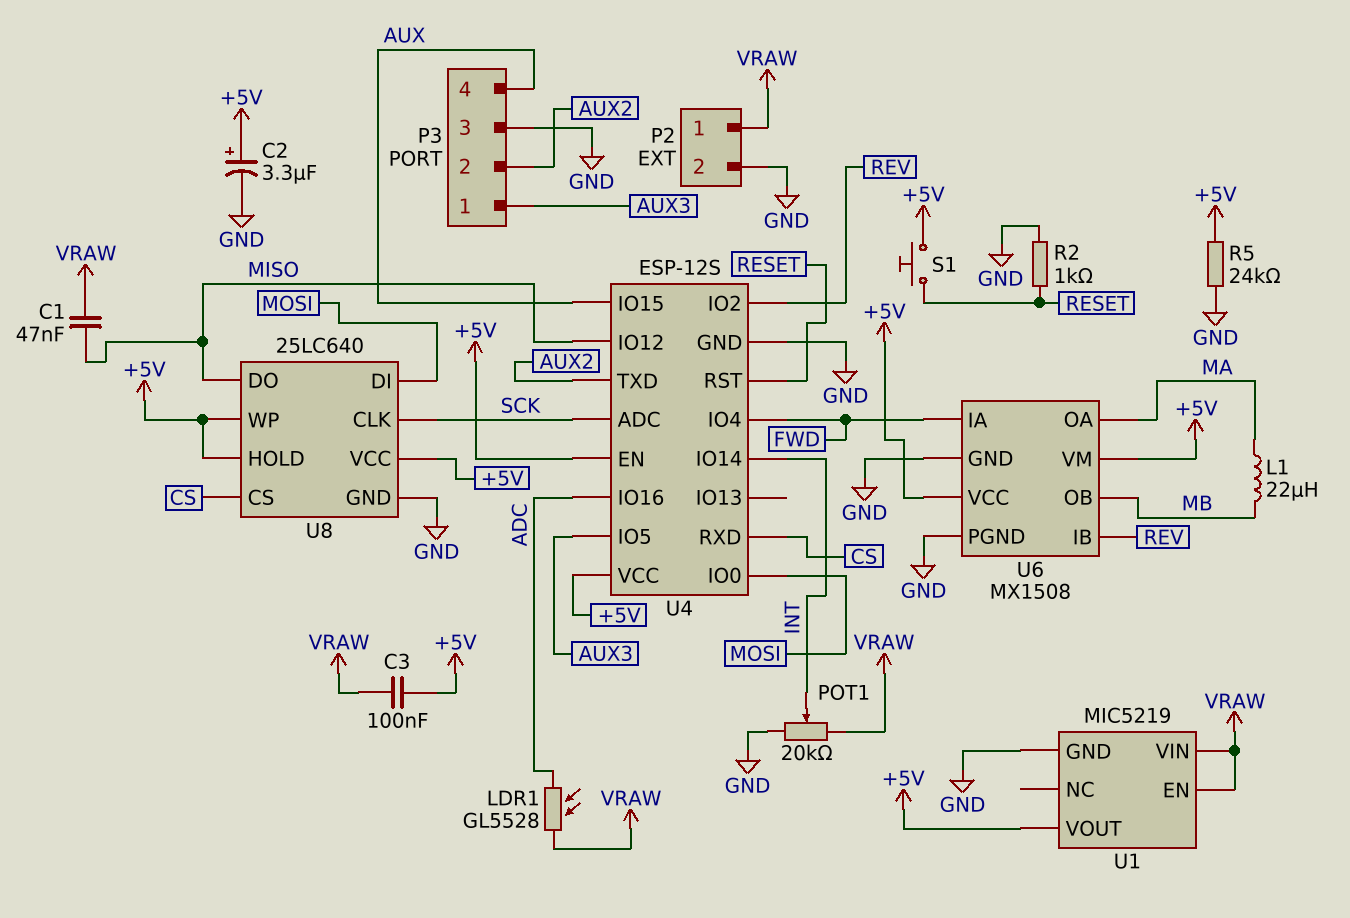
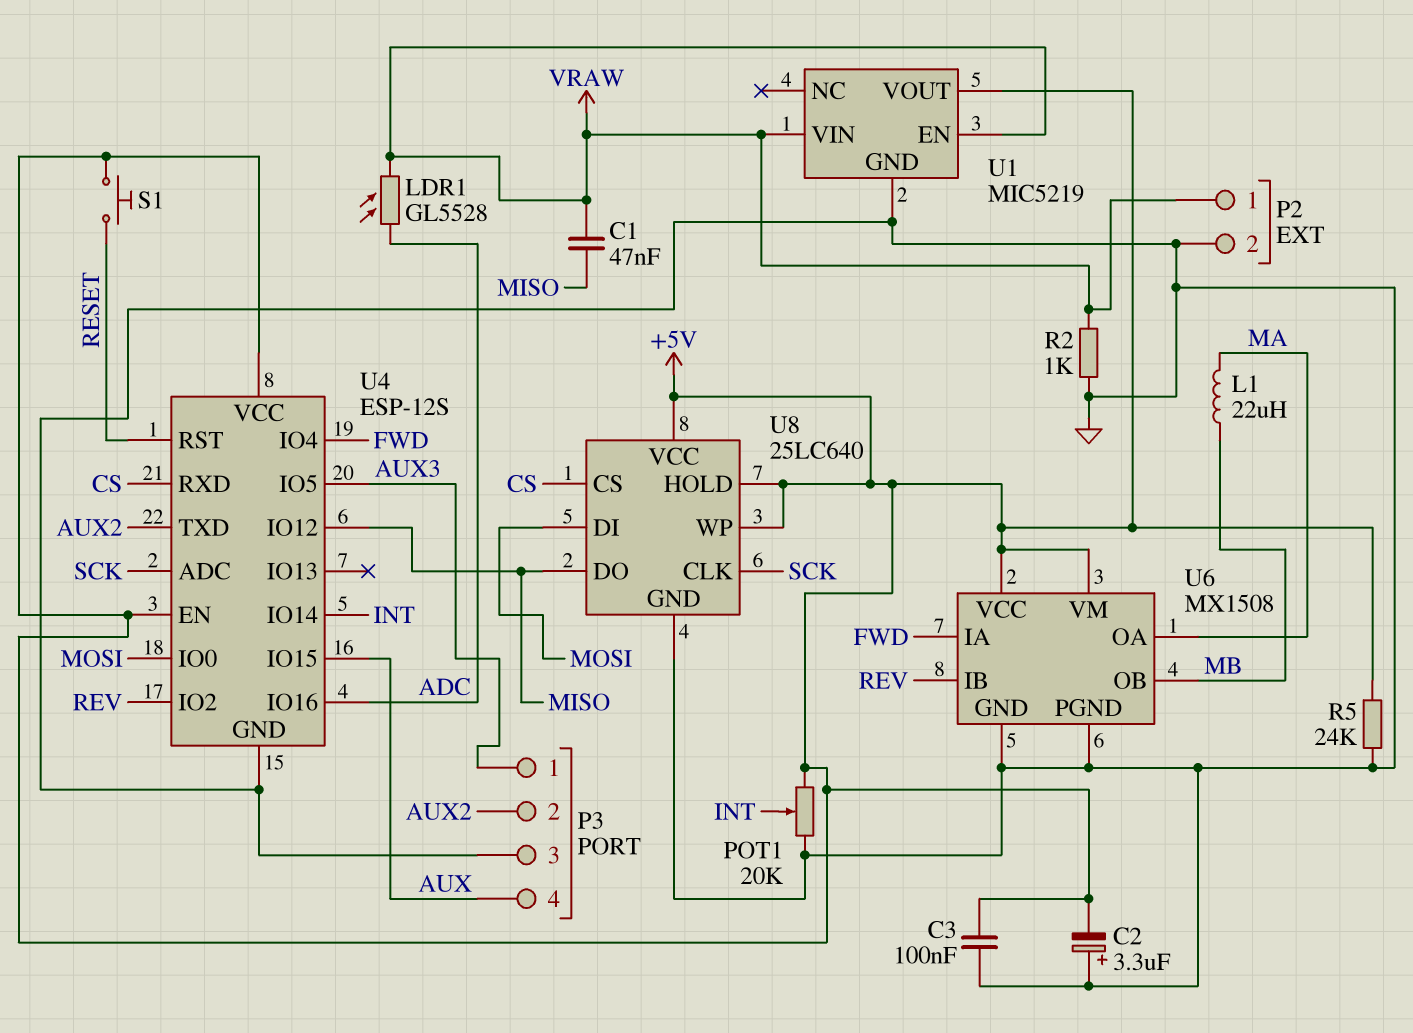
C2: 3.3uF (plus +5V, minus GND) -> 3.3uF (plus GND, minus +5V)
C3: 100nF (+5V, VRAW) -> 100nF (+5V, GND)
POT1: 20k (GND, VRAW, wiper INT) -> 20k (+5V, GND, wiper INT)
R2: 1k (GND, RESET) -> 1k (GND, VRAW)

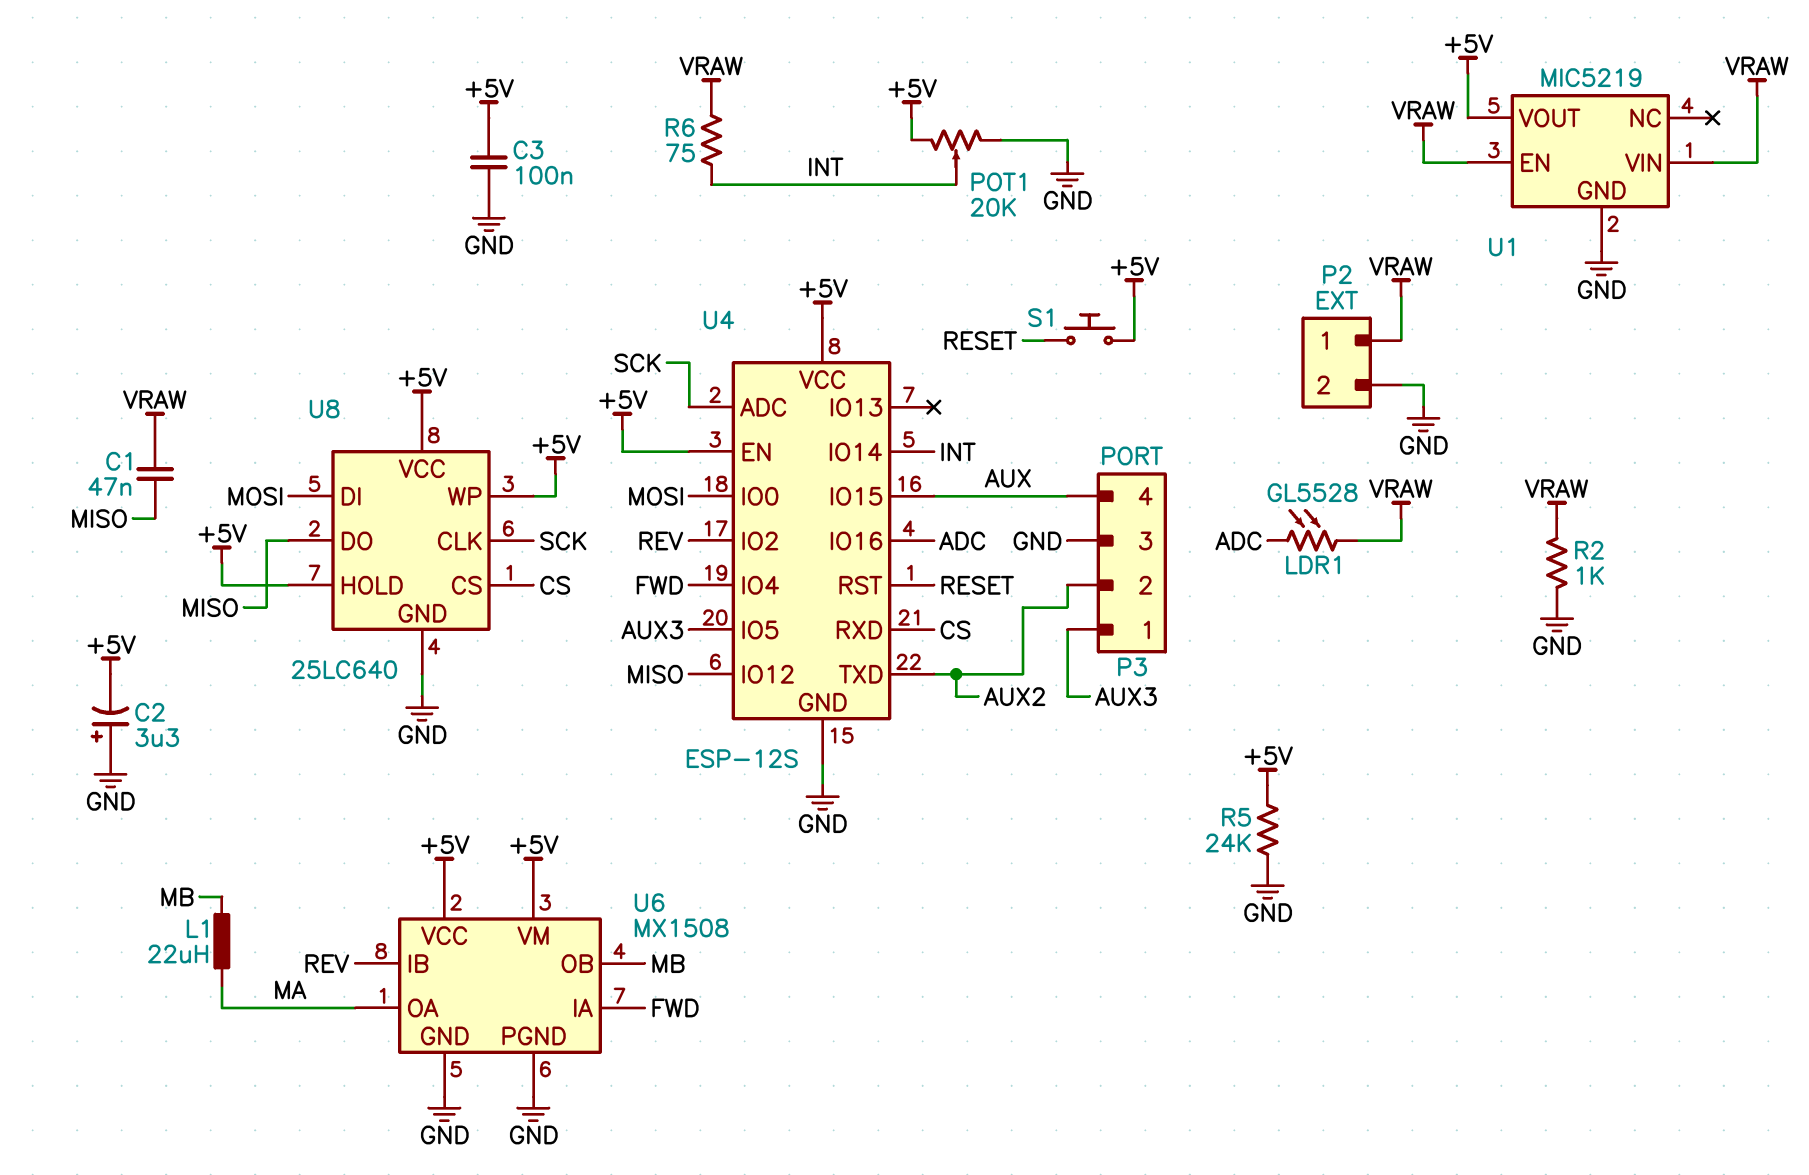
R6: none -> 75 (INT, VRAW)

